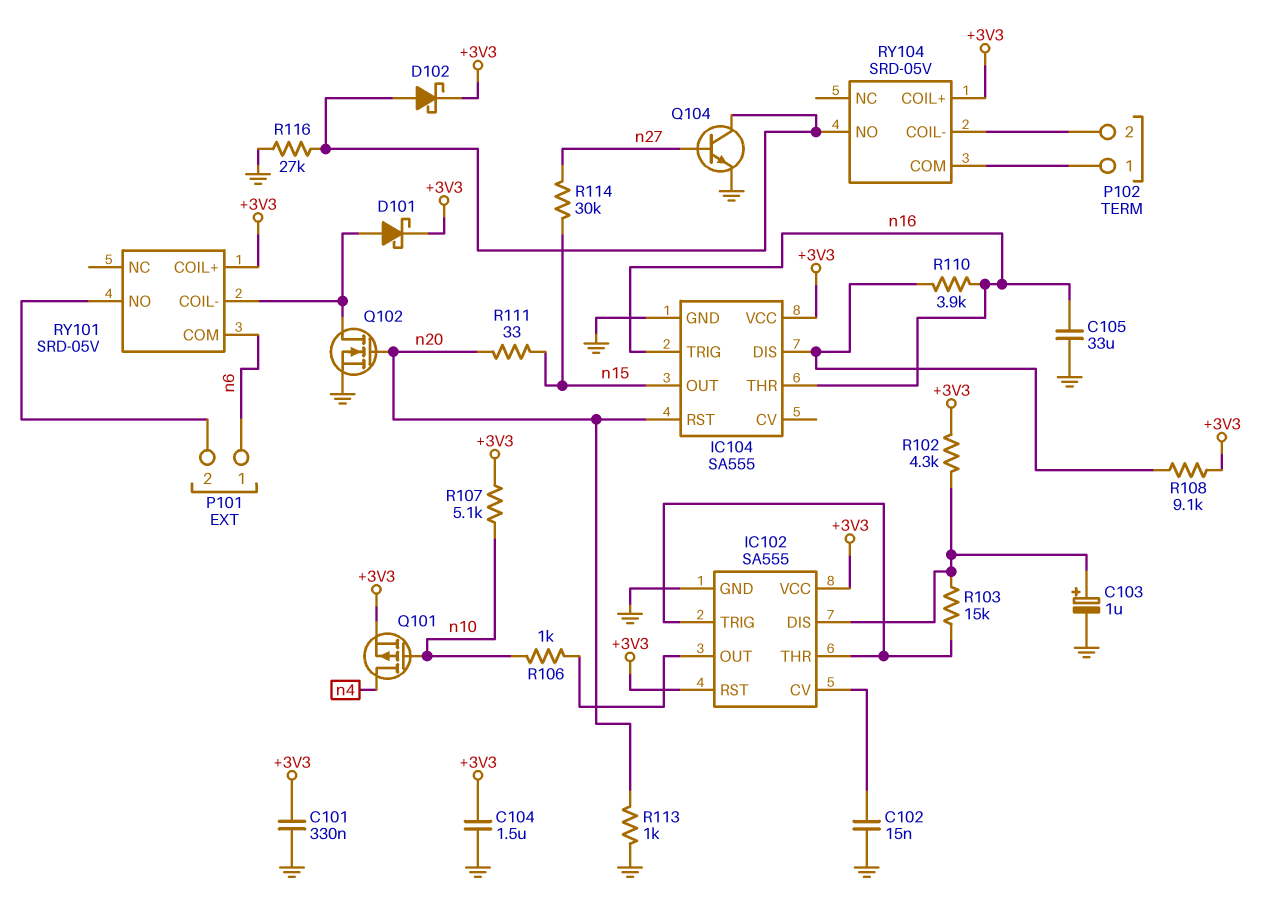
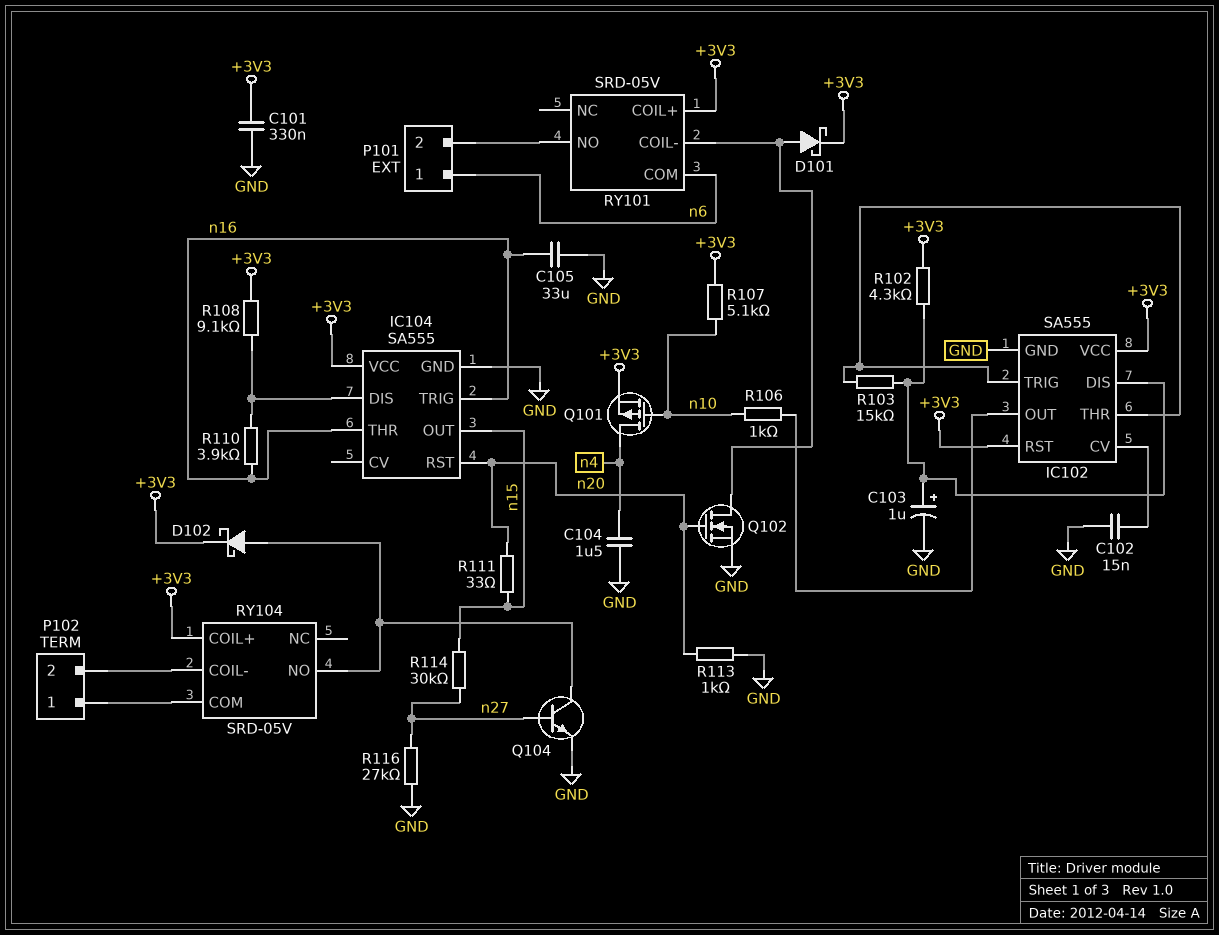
C104: 1.5uF (+3V3, GND) -> 1.5uF (GND, n4)
R116: 27k (GND, RY104/NO) -> 27k (GND, n27)

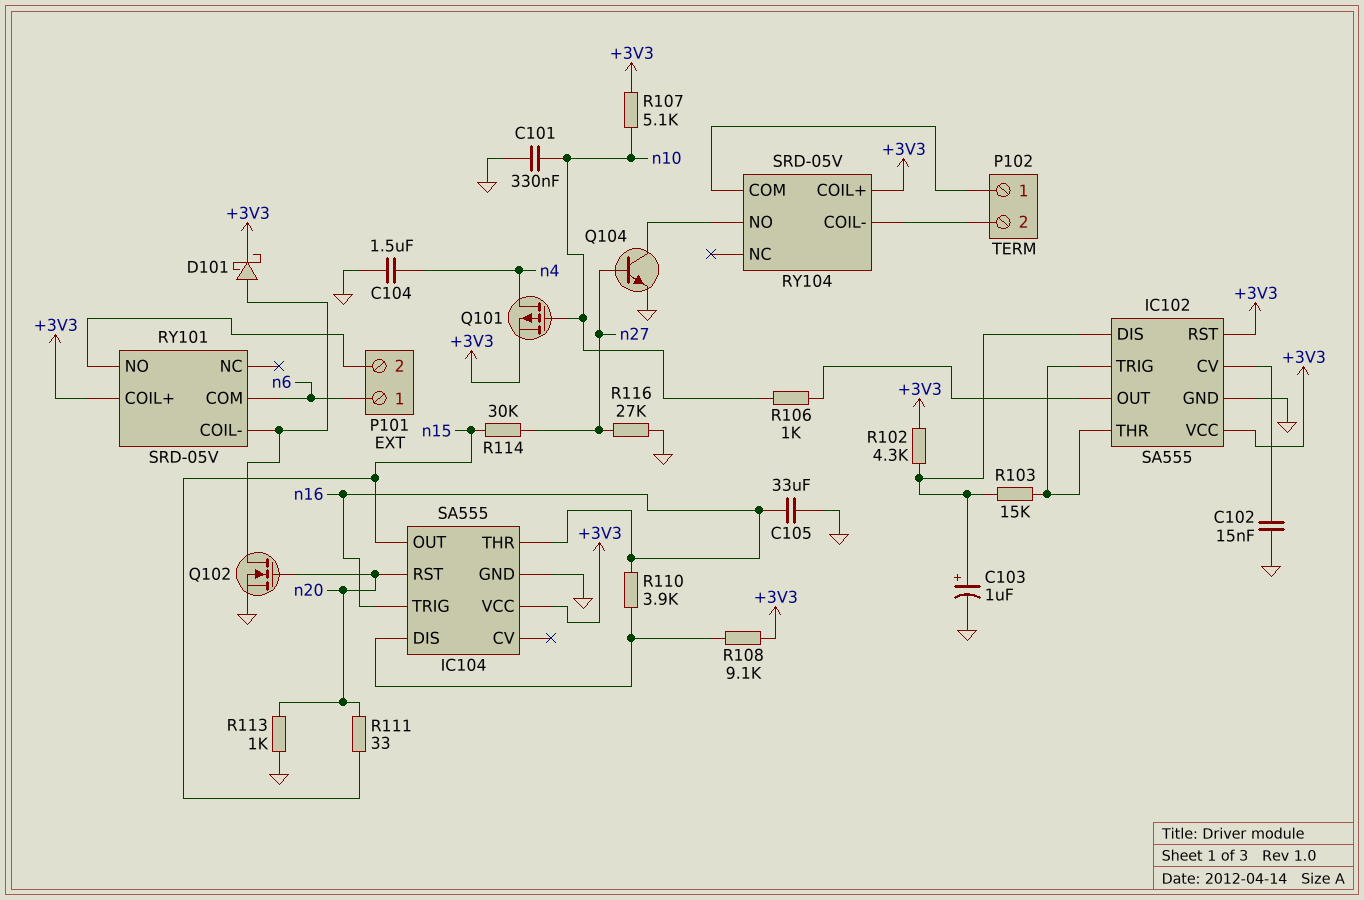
C101: 330nF (+3V3, GND) -> 330nF (GND, n10)
D102: schottky (A RY104/NO, K +3V3) -> none

